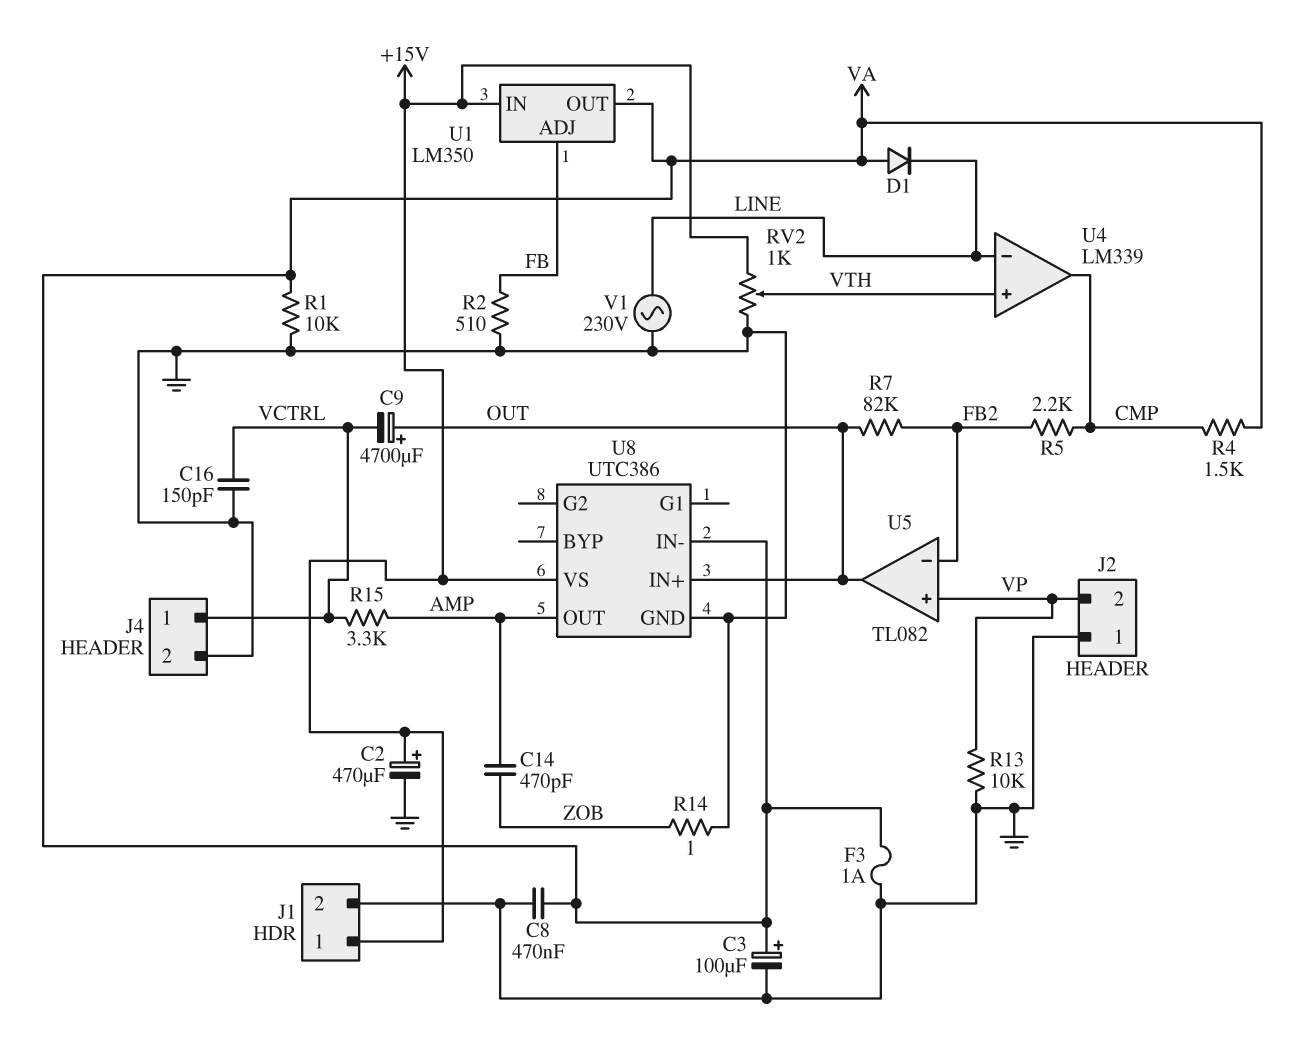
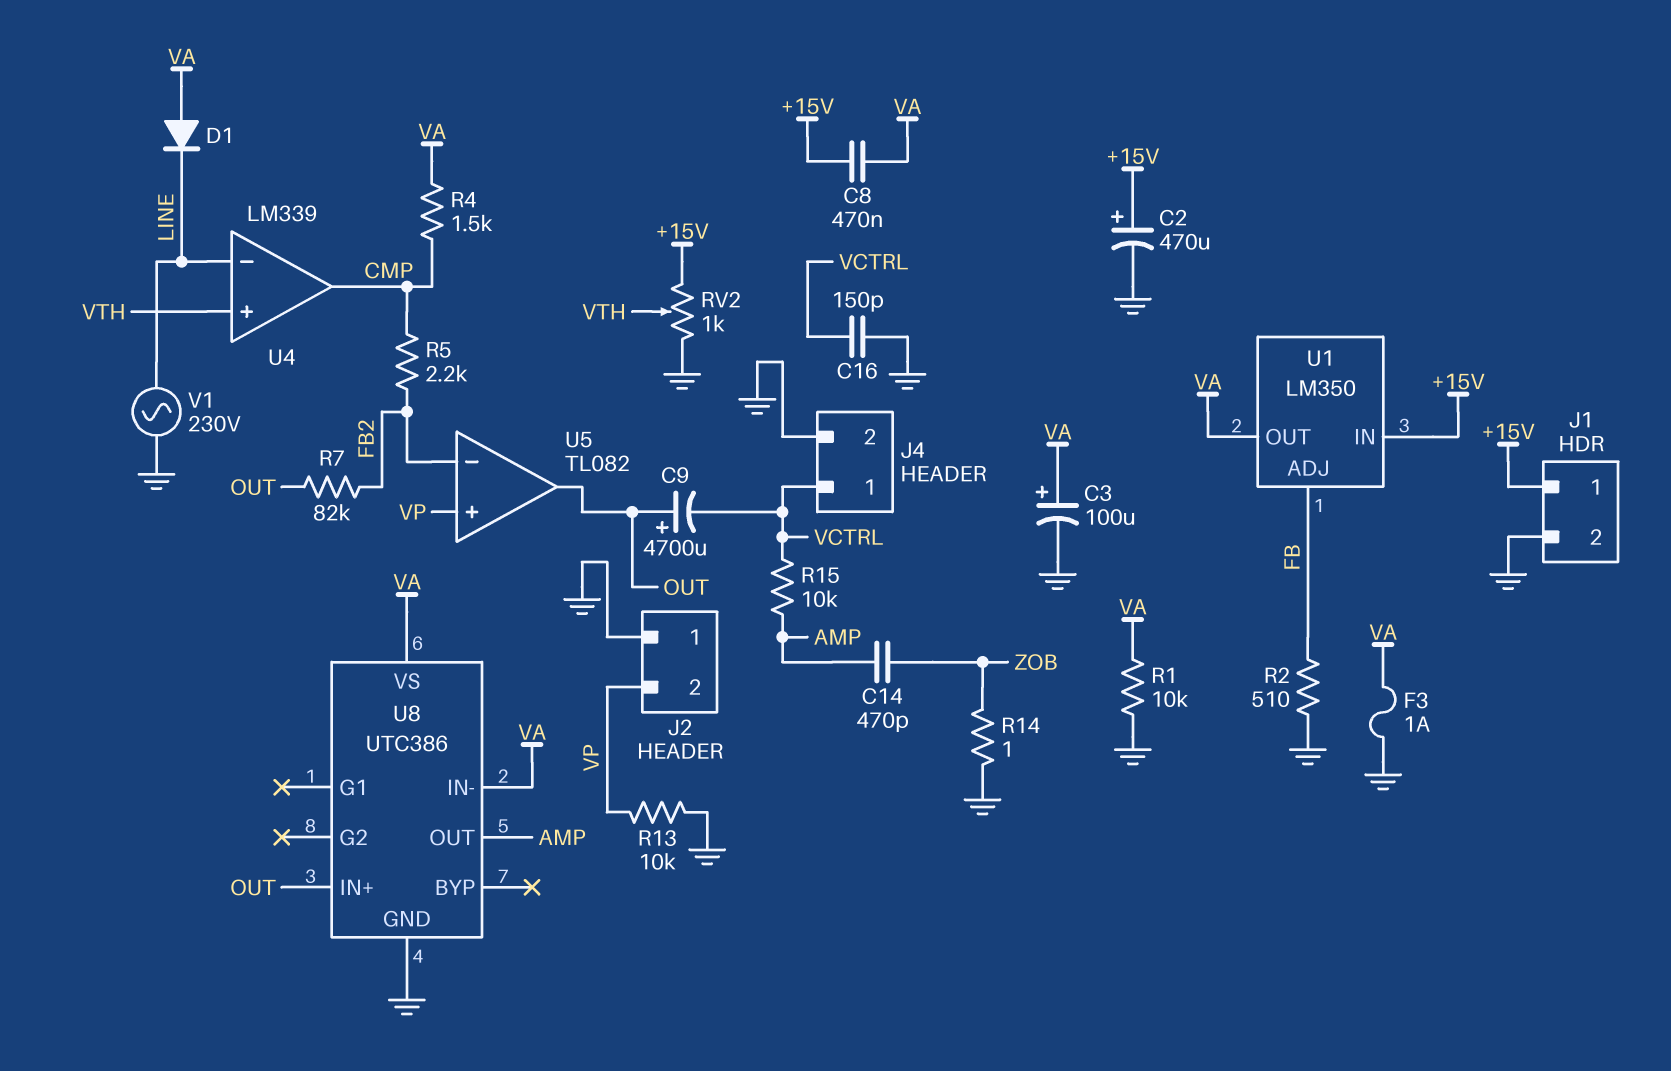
C8: 470nF (GND, VA) -> 470nF (+15V, VA)
R15: 3.3k (AMP, VCTRL) -> 10k (AMP, VCTRL)
U8 pin VS: +15V -> VA

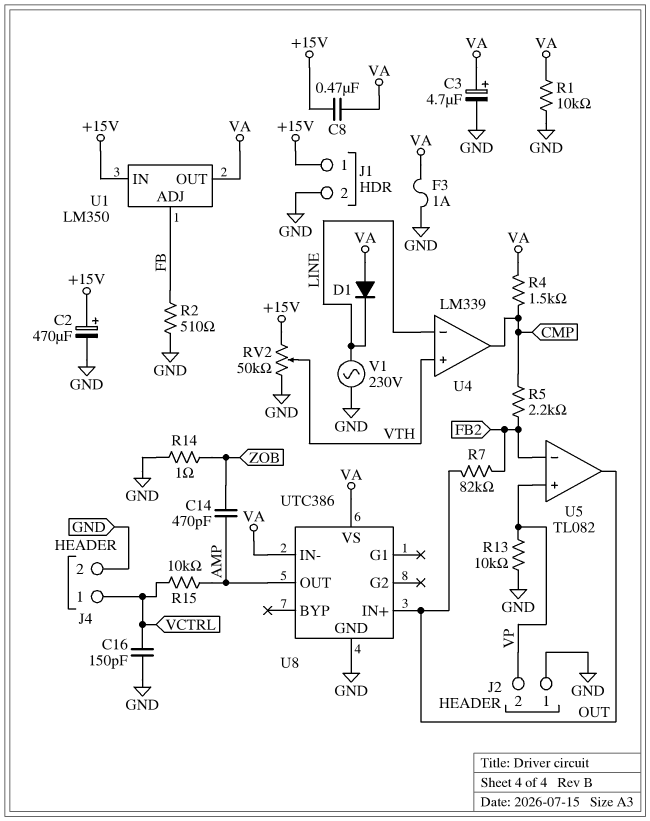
C3: 100uF (plus VA, minus GND) -> 4.7uF (plus VA, minus GND)
C9: 4700uF (plus OUT, minus VCTRL) -> none
RV2: 1k (+15V, GND, wiper VTH) -> 50k (+15V, GND, wiper VTH)

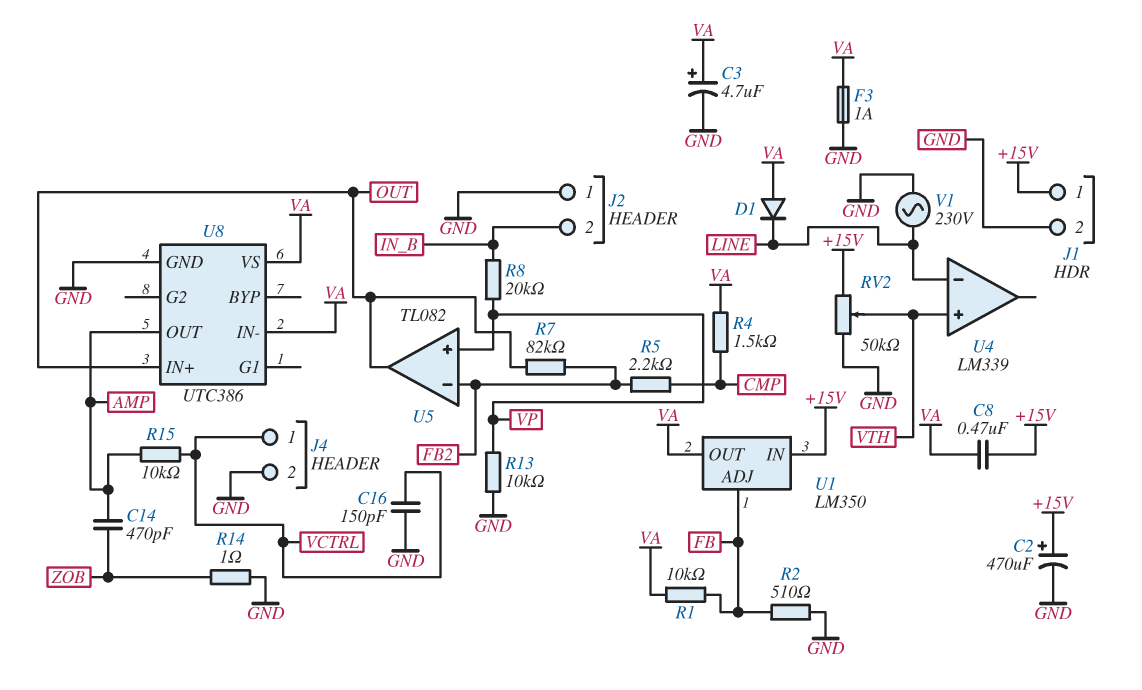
J2 pin 2: VP -> IN_B
R1: 10k (GND, VA) -> 10k (FB, VA)
R8: none -> 20k (IN_B, VP)
U4 pin out: CMP -> none

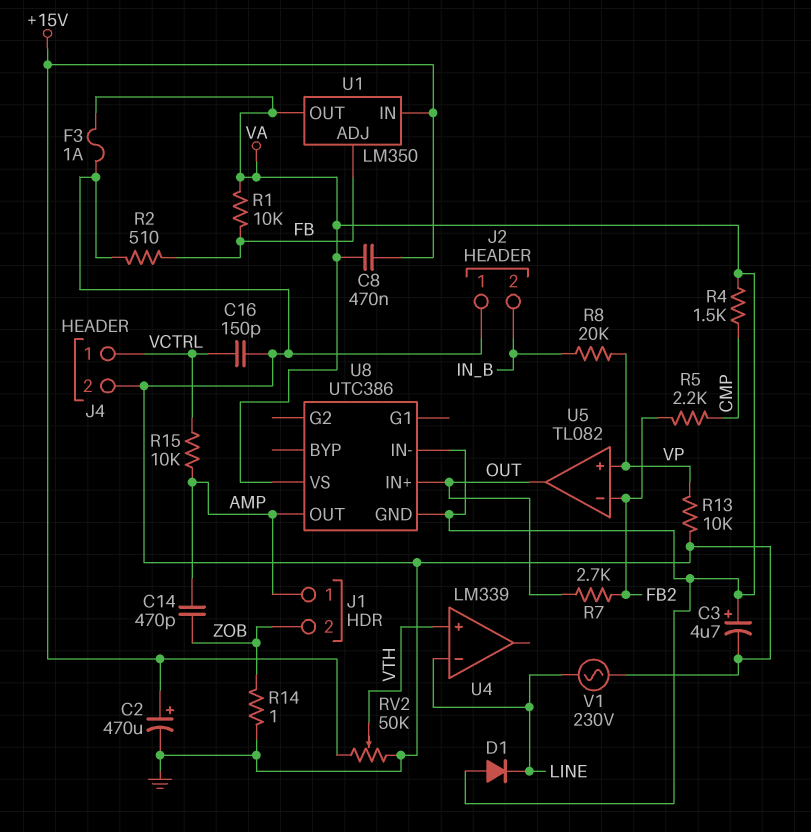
J1 pin 1: +15V -> AMP
J1 pin 2: GND -> ZOB
R7: 82k (FB2, OUT) -> 2.7k (FB2, OUT)
U8 pin GND: GND -> VA

